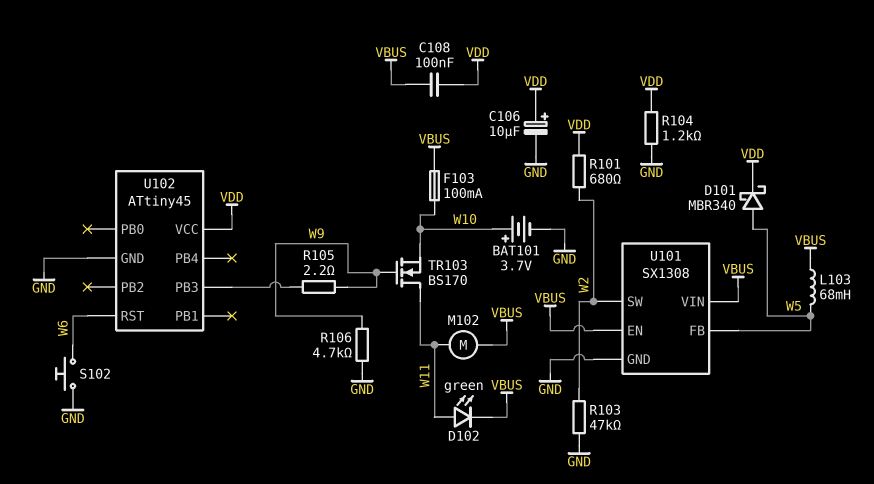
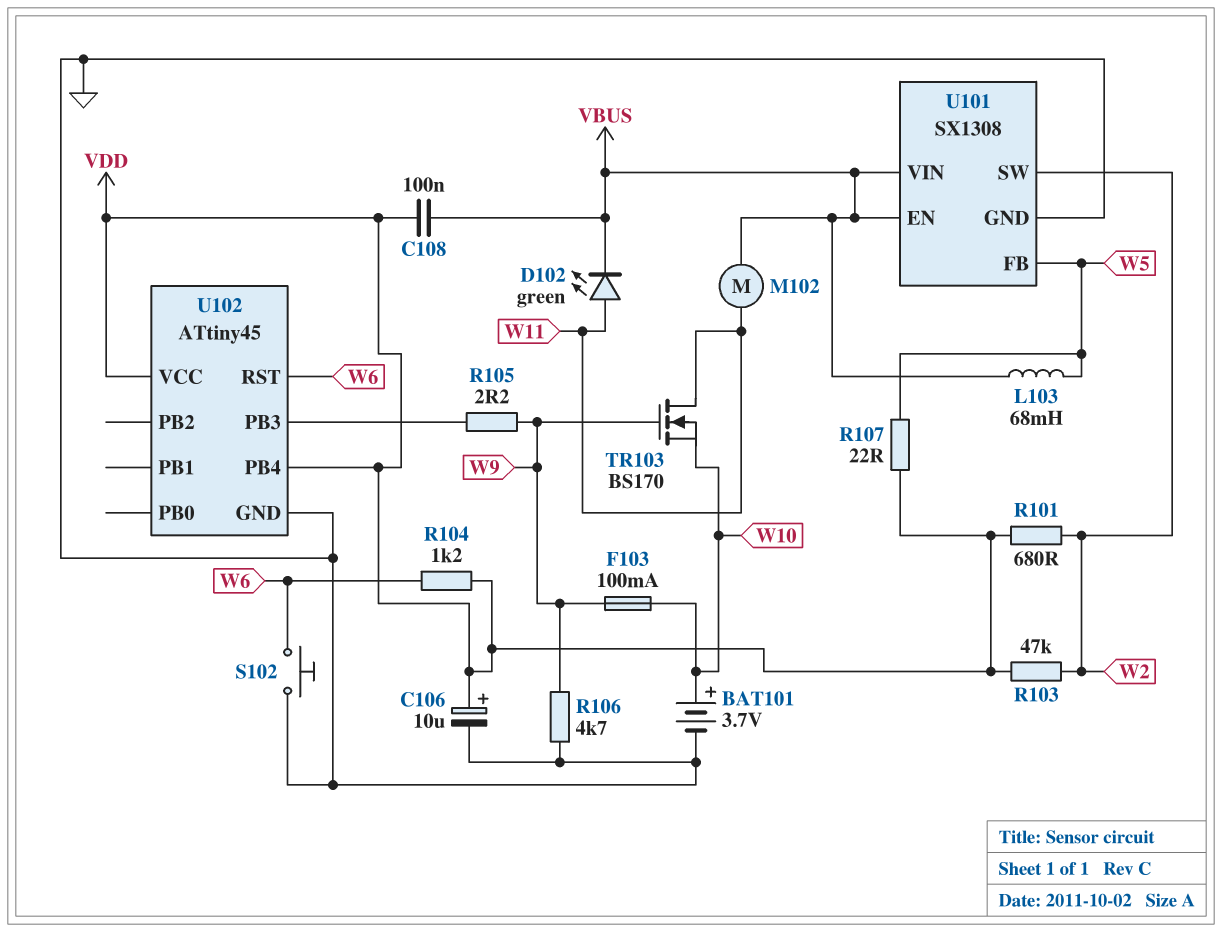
D101: schottky MBR340 (A W5, K VDD) -> none
F103: 100mA (VBUS, W10) -> 100mA (W9, W10)
R103: 47k (GND, W2) -> 47k (VDD, W2)
R104: 1.2k (GND, VDD) -> 1.2k (VDD, W6)
R107: none -> 22 (VDD, W5)
U102 pin PB4: none -> VDD

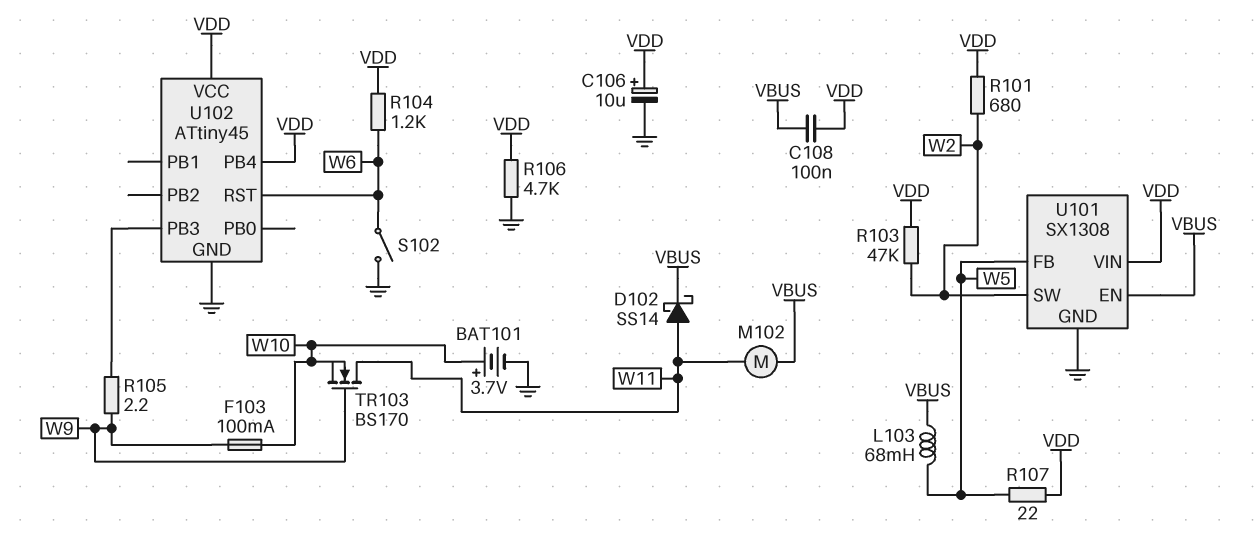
D102: LED green (A W11, K VBUS) -> schottky SS14 (A W11, K VBUS)
R106: 4.7k (GND, W9) -> 4.7k (GND, VDD)
S102: button (GND, W6) -> switch (GND, W6)
U101 pin VIN: VBUS -> VDD

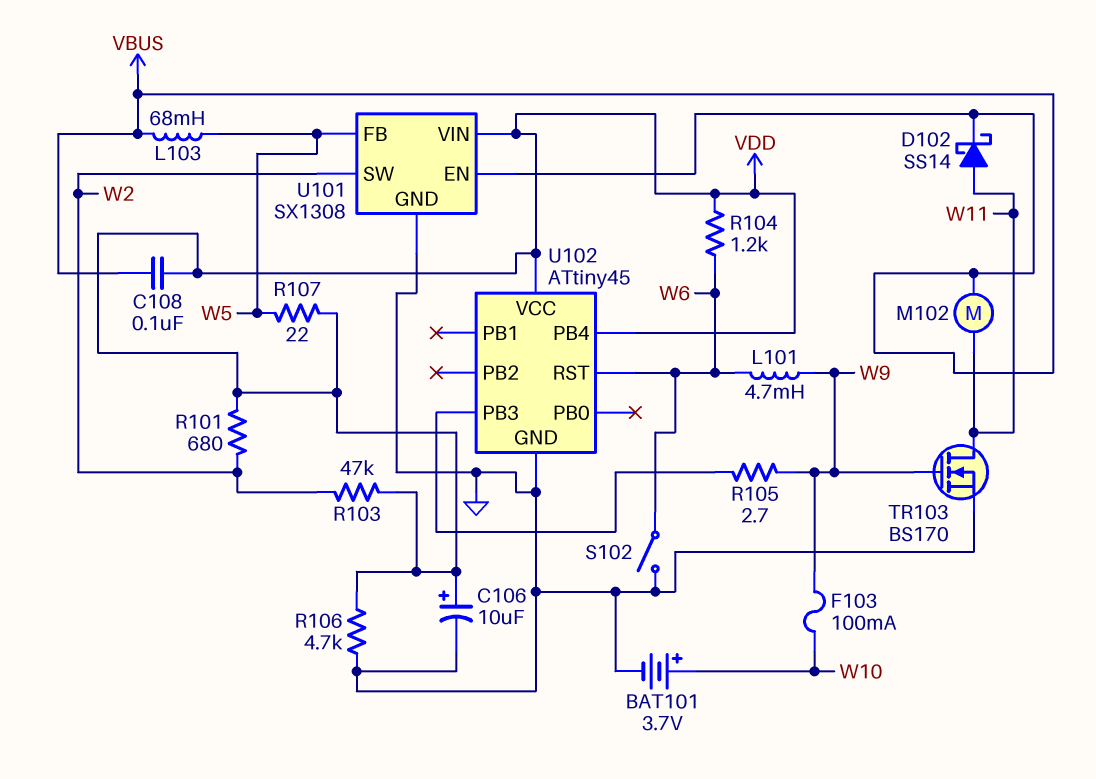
L101: none -> 4.7mH (W6, W9)
R105: 2.2 (U102/PB3, W9) -> 2.7 (U102/PB3, W9)
TR103: NMOS BS170 (G W9, D W11, S W10) -> NMOS BS170 (G W9, D W11, S GND)

